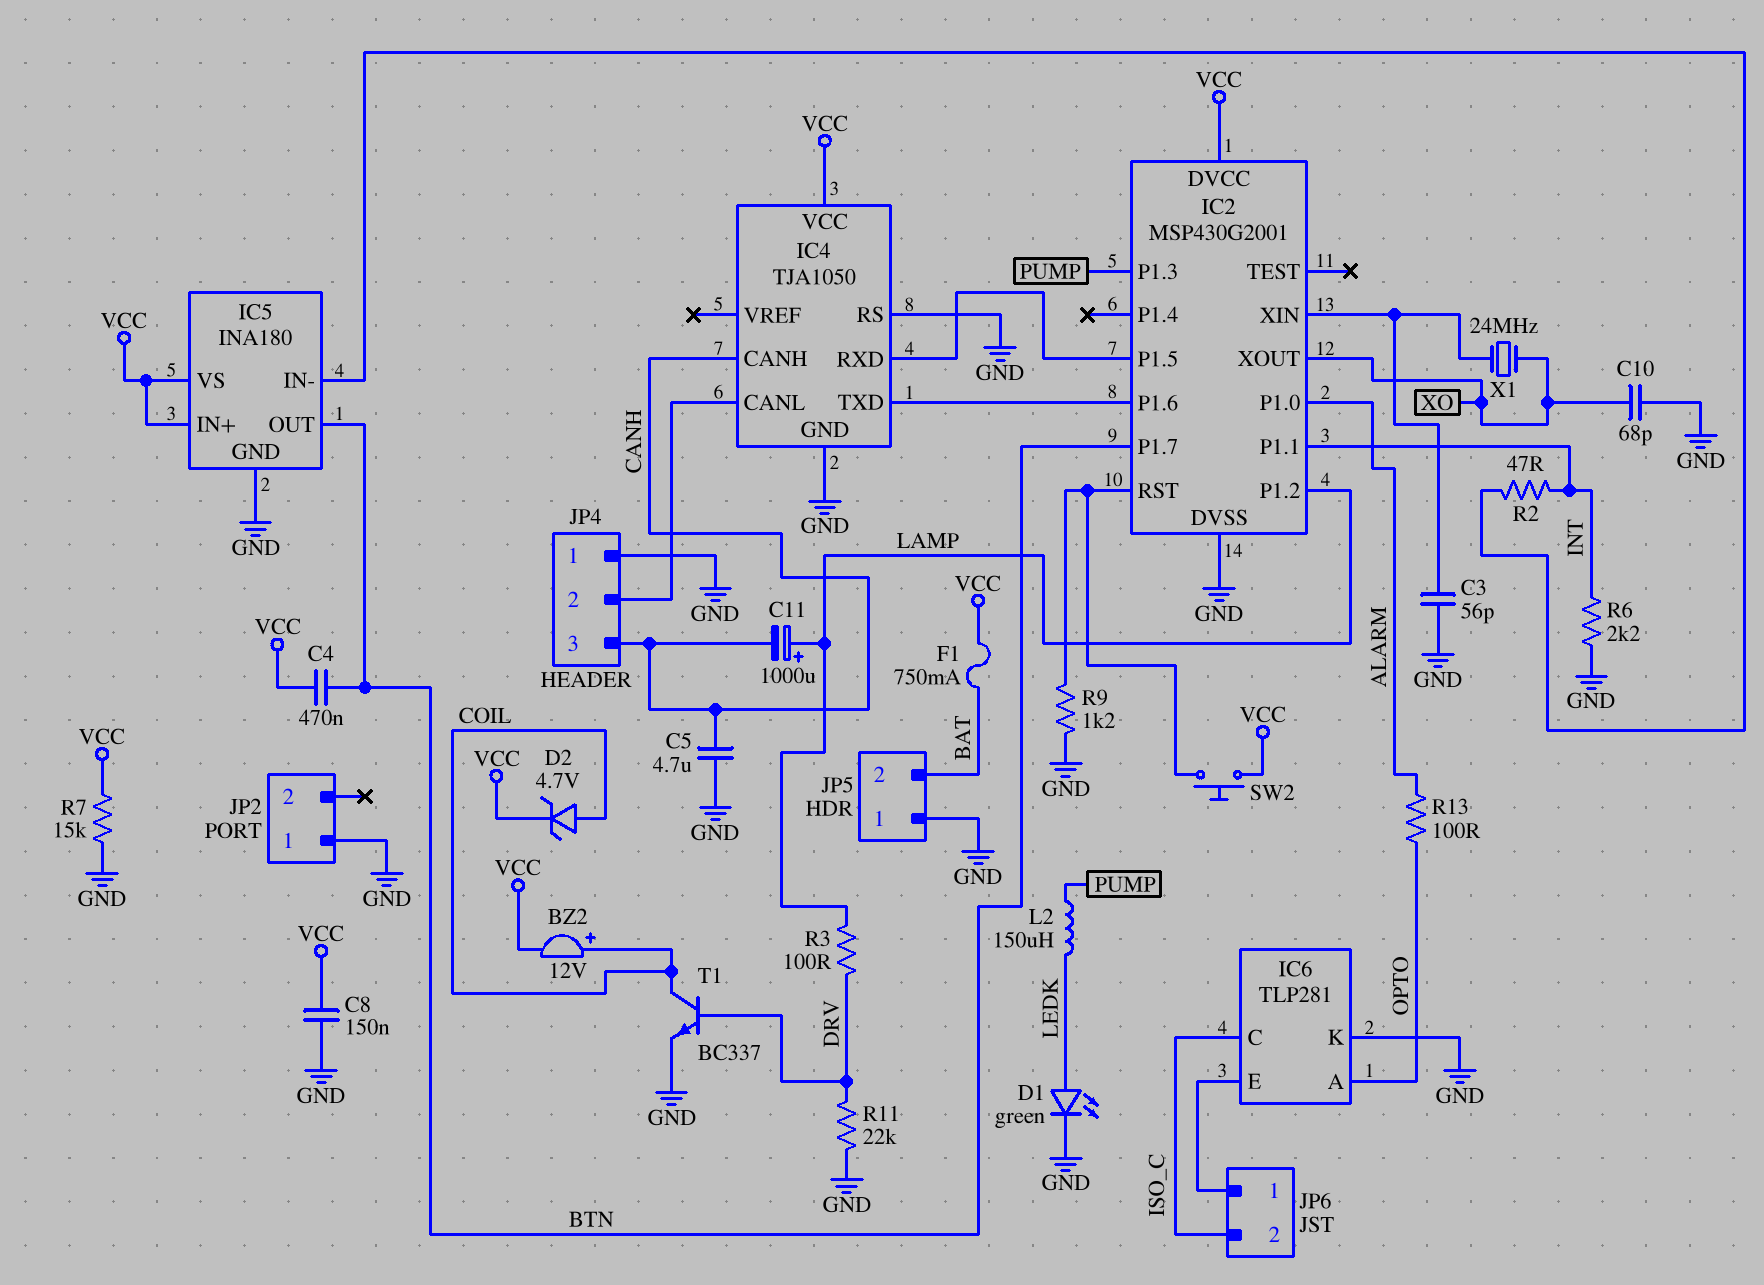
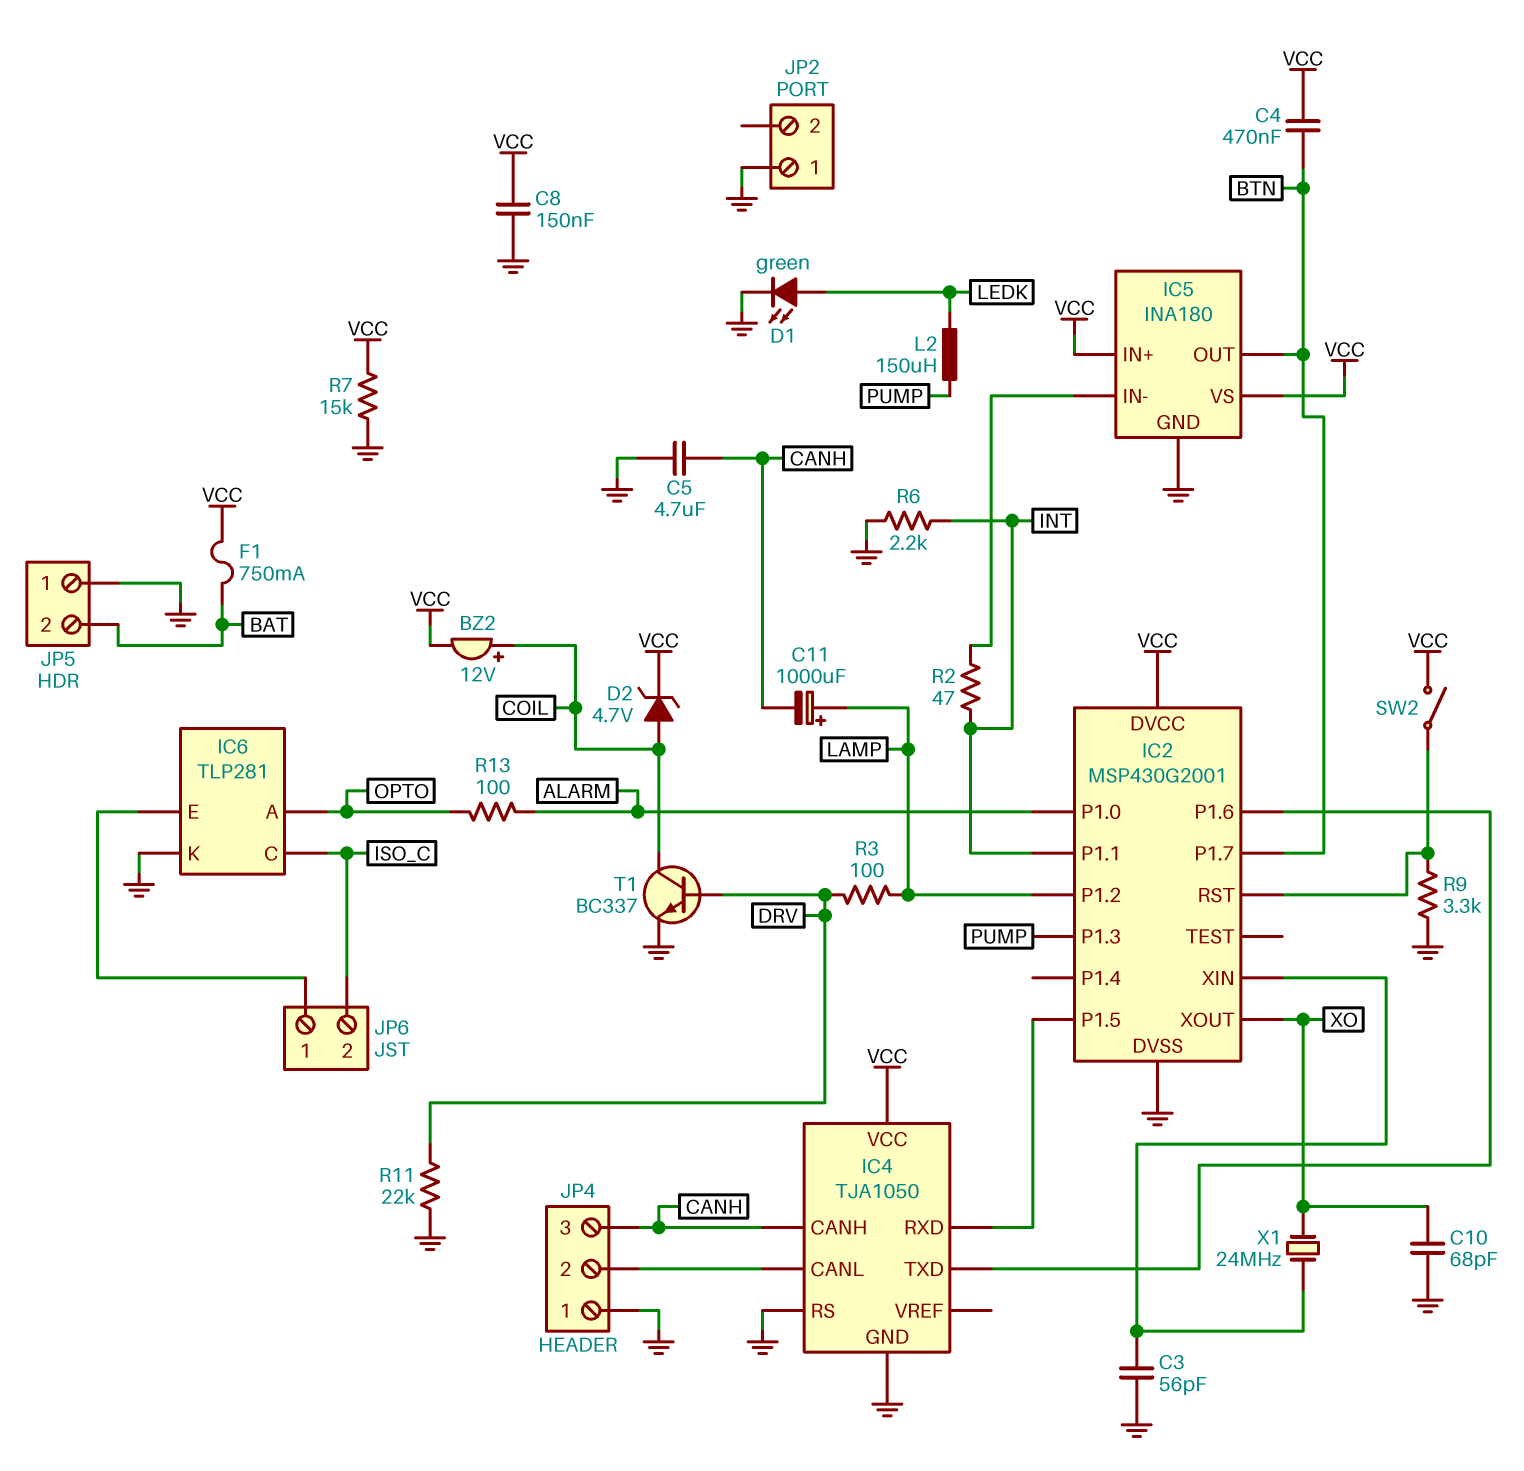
R9: 1.2k (GND, IC2/RST) -> 3.3k (GND, IC2/RST)
SW2: button (IC2/RST, VCC) -> switch (IC2/RST, VCC)

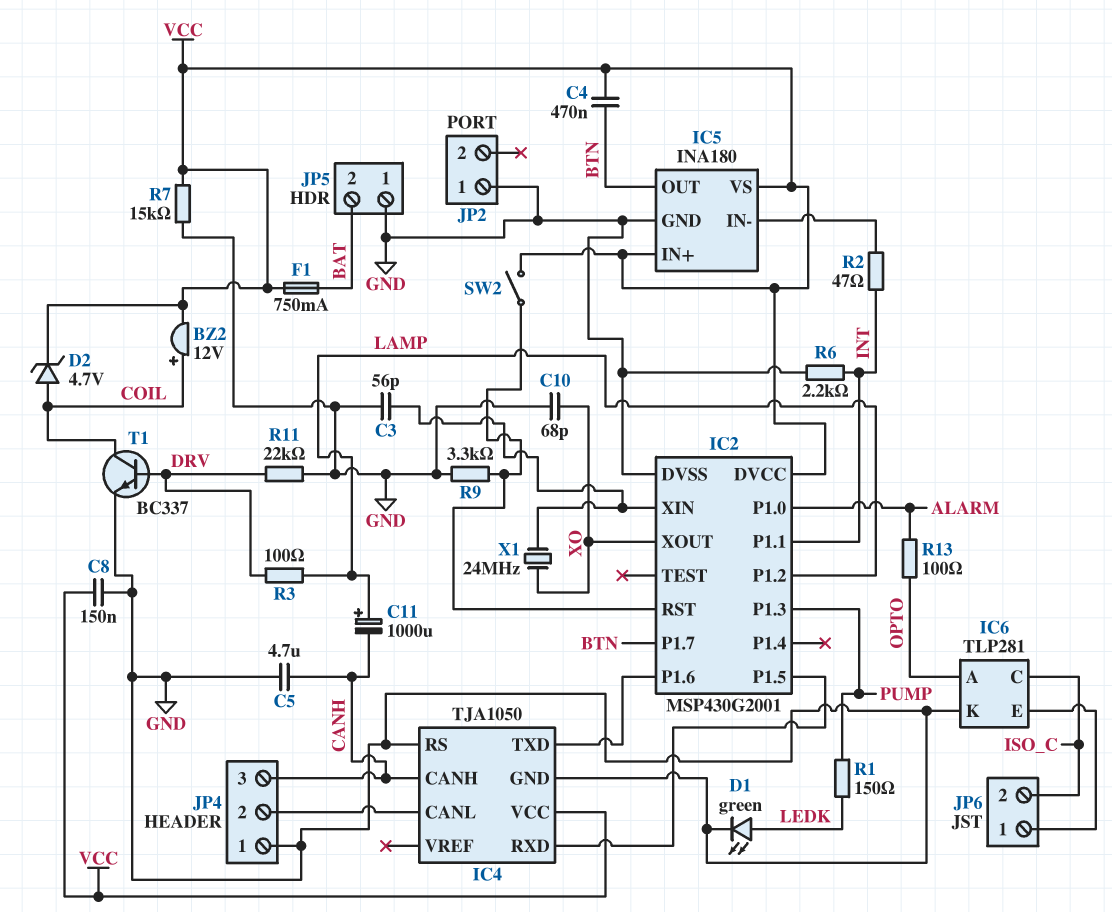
L2: 150uH (LEDK, PUMP) -> none
R1: none -> 150 (LEDK, PUMP)

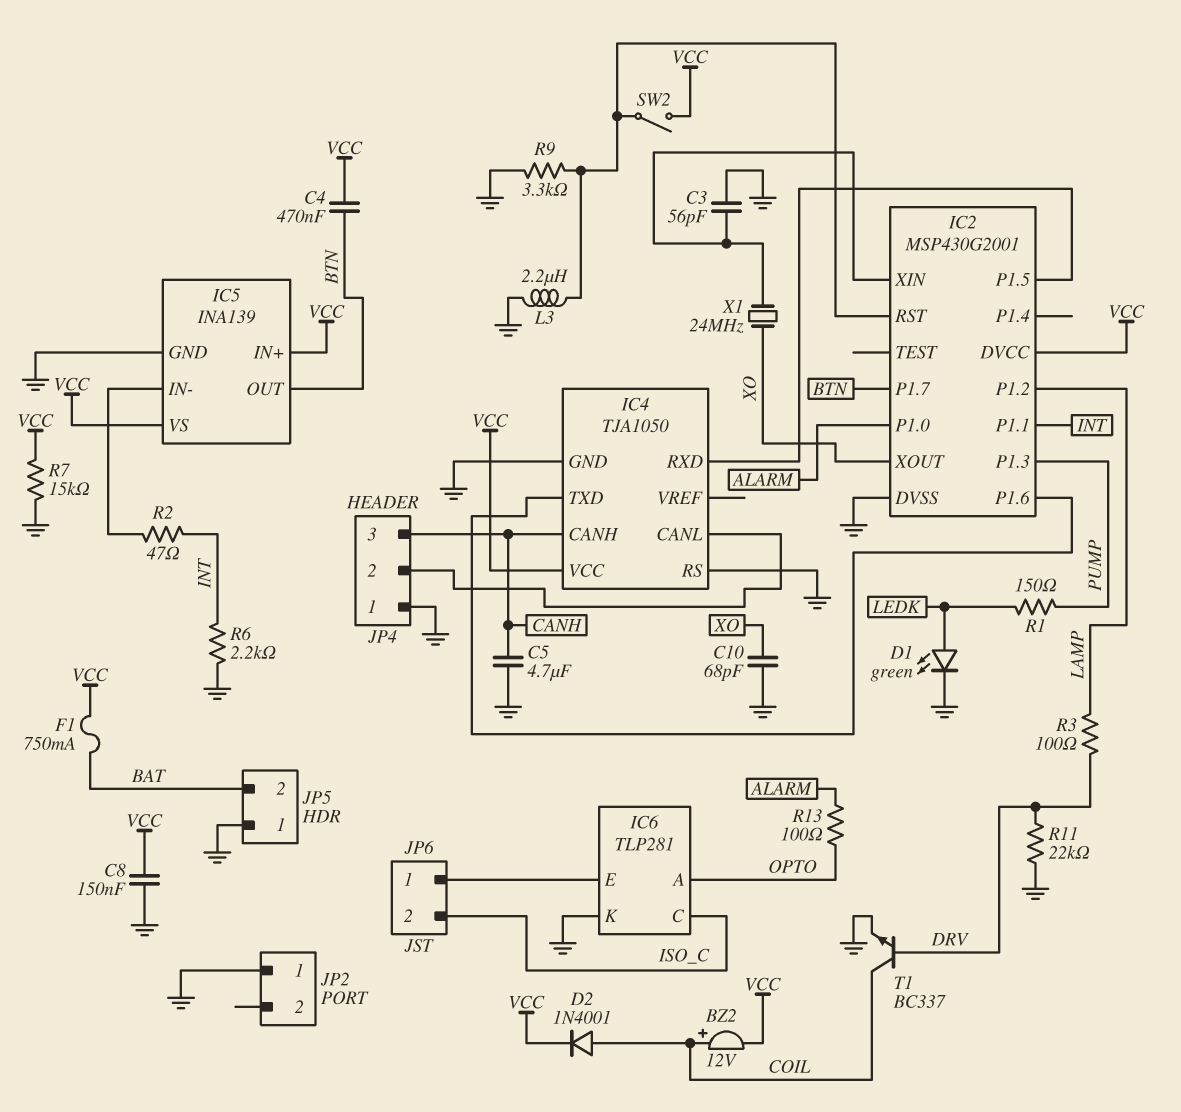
C11: 1000uF (plus LAMP, minus CANH) -> none
D2: zener 4.7V (A COIL, K VCC) -> diode 1N4001 (A COIL, K VCC)
IC5: INA180 -> INA139
L3: none -> 2.2uH (GND, IC2/RST)

